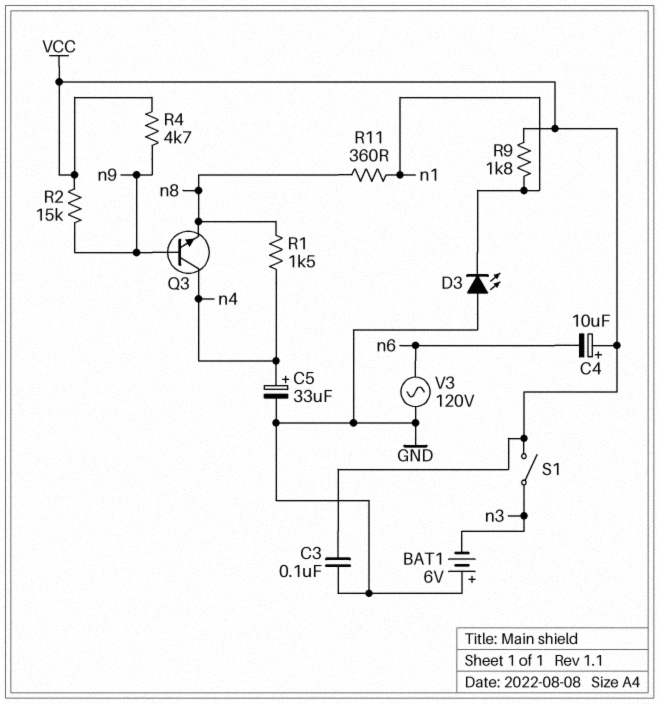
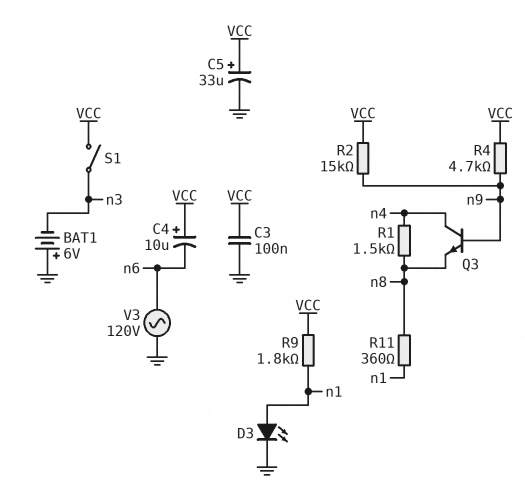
C5: 33uF (plus n4, minus GND) -> 33uF (plus VCC, minus GND)
D3: LED (A GND, K n1) -> LED (A n1, K GND)

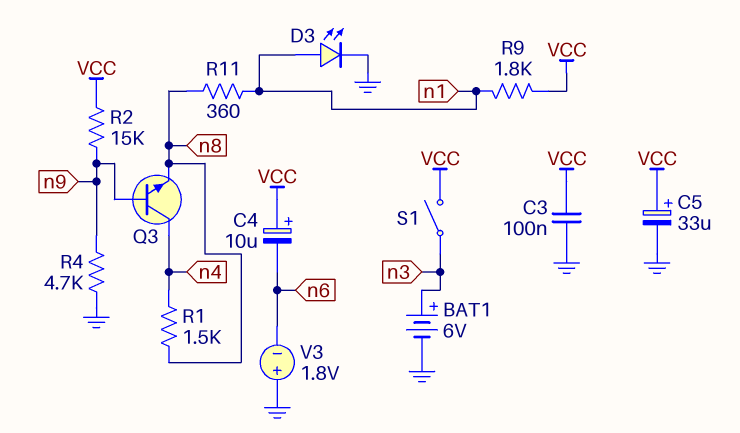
BAT1: 6V (plus GND, minus n3) -> 6V (plus n3, minus GND)
R4: 4.7k (VCC, n9) -> 4.7k (GND, n9)
V3: AC 120V (GND, n6) -> 1.8V (plus GND, minus n6)

